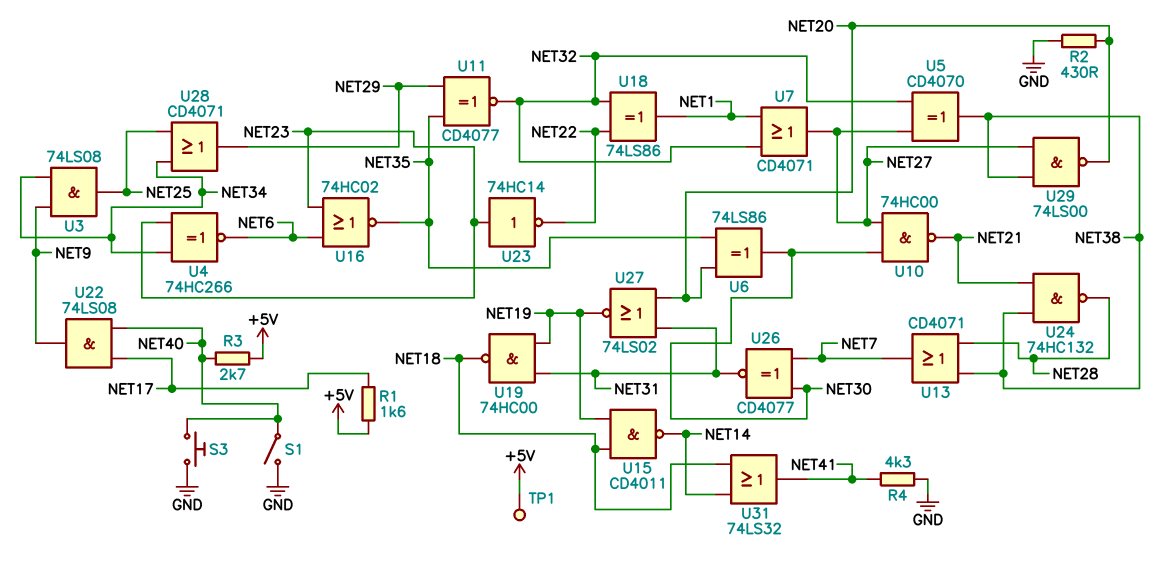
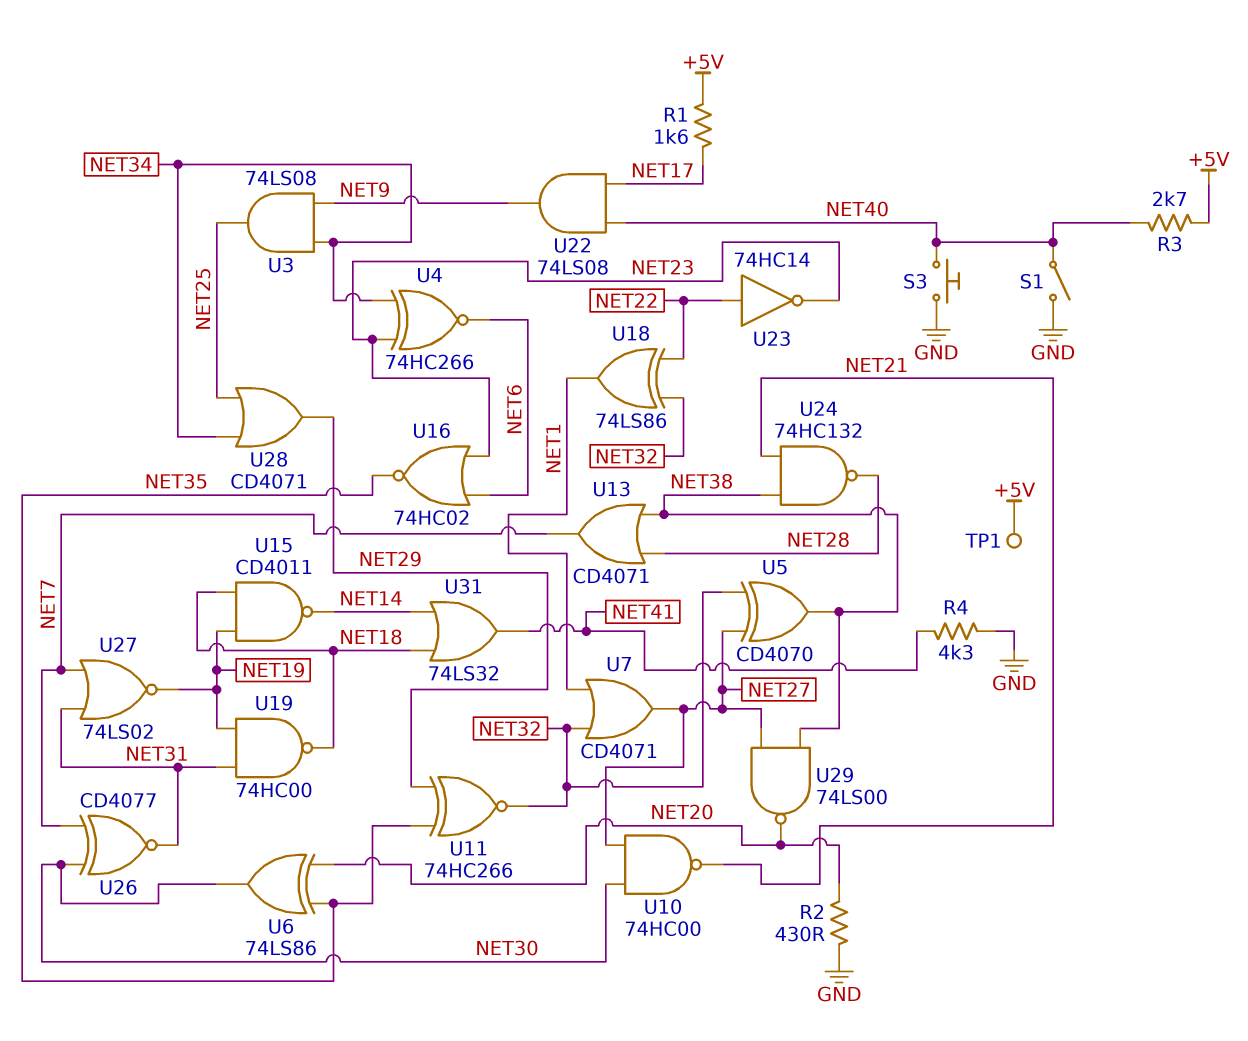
U11: XNOR CD4077 (in NET29, in NET35, out NET32) -> XNOR 74HC266 (in NET29, in NET35, out NET32)
U23: NOT 74HC14 (in NET23, out NET22) -> NOT 74HC14 (in NET22, out NET23)
U27: NOR 74LS02 (in NET20, in NET31, out NET19) -> NOR 74LS02 (in NET7, in NET31, out NET19)

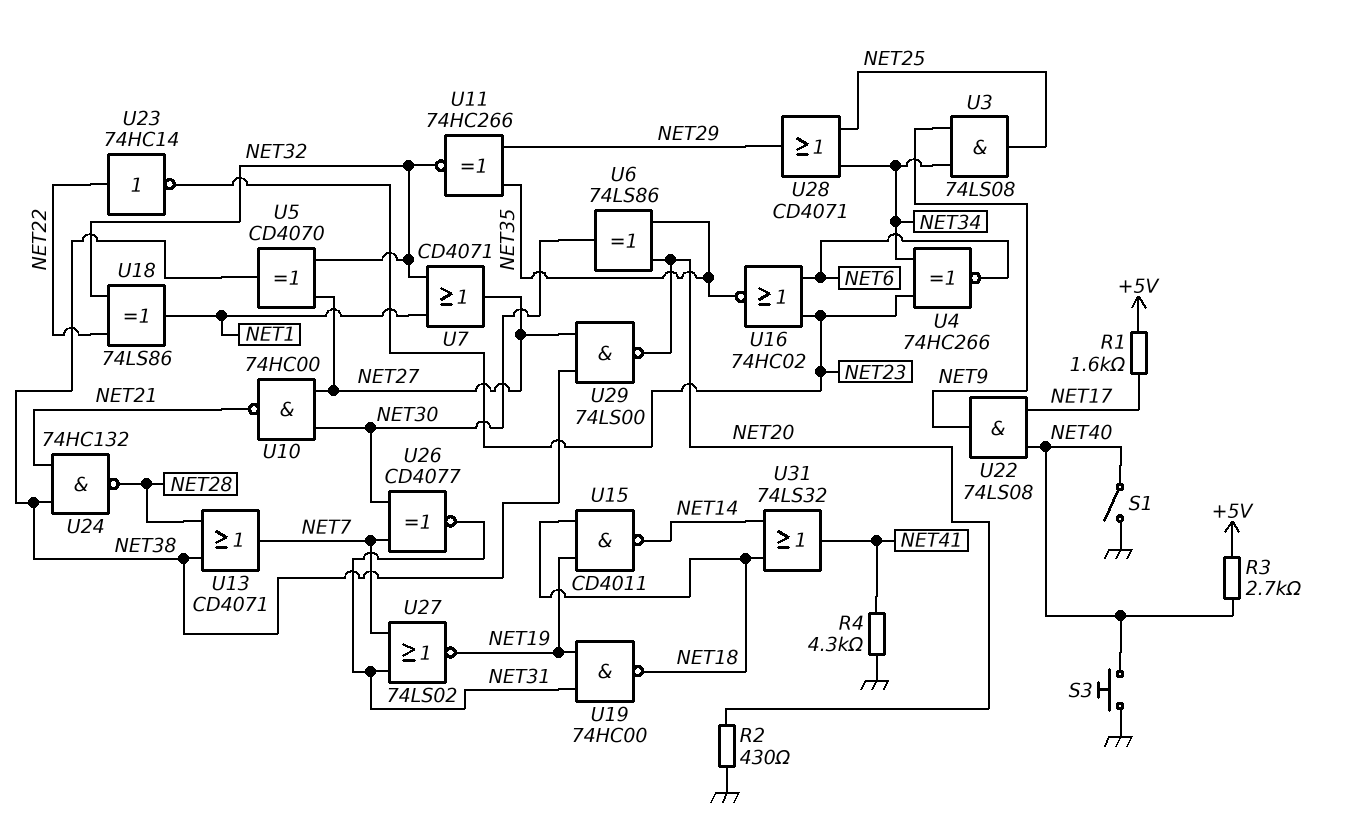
TP1: test point (+5V) -> none

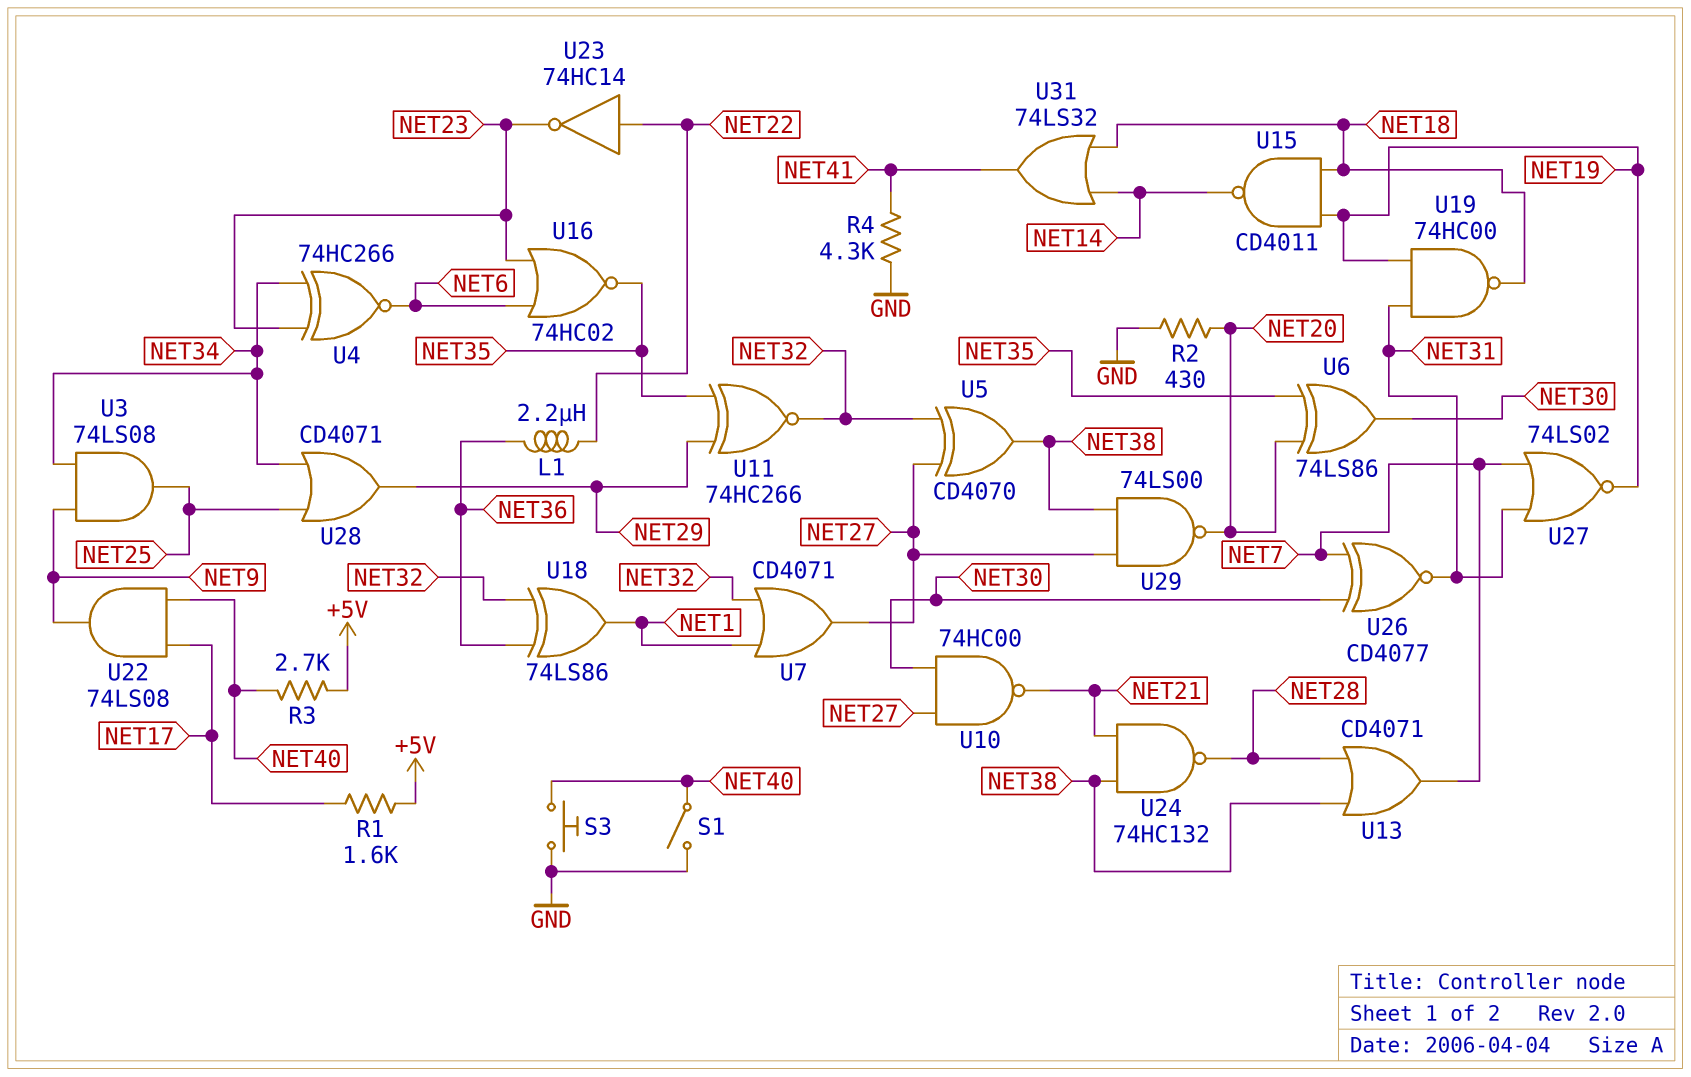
L1: none -> 2.2uH (NET22, NET36)
U18: XOR 74LS86 (in NET22, in NET32, out NET1) -> XOR 74LS86 (in NET32, in NET36, out NET1)

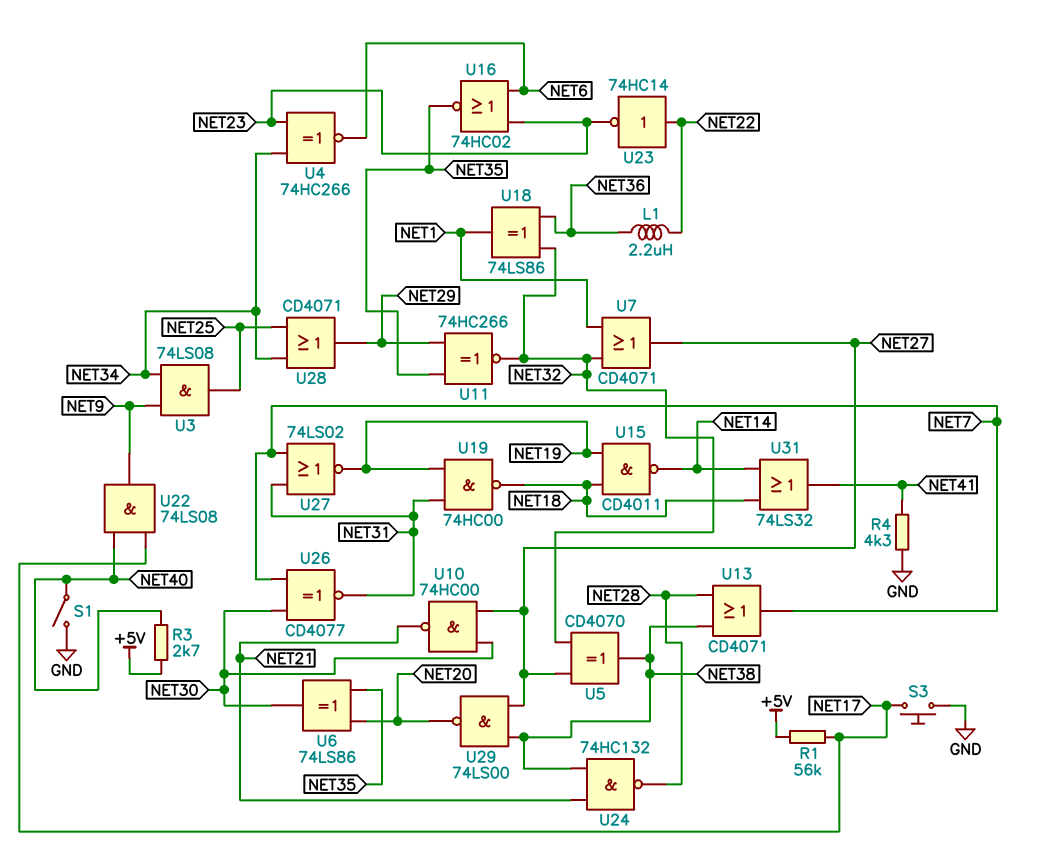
R1: 1.6k (+5V, NET17) -> 56k (+5V, NET17)
R2: 430 (GND, NET20) -> none
S3: button (GND, NET40) -> button (GND, NET17)

